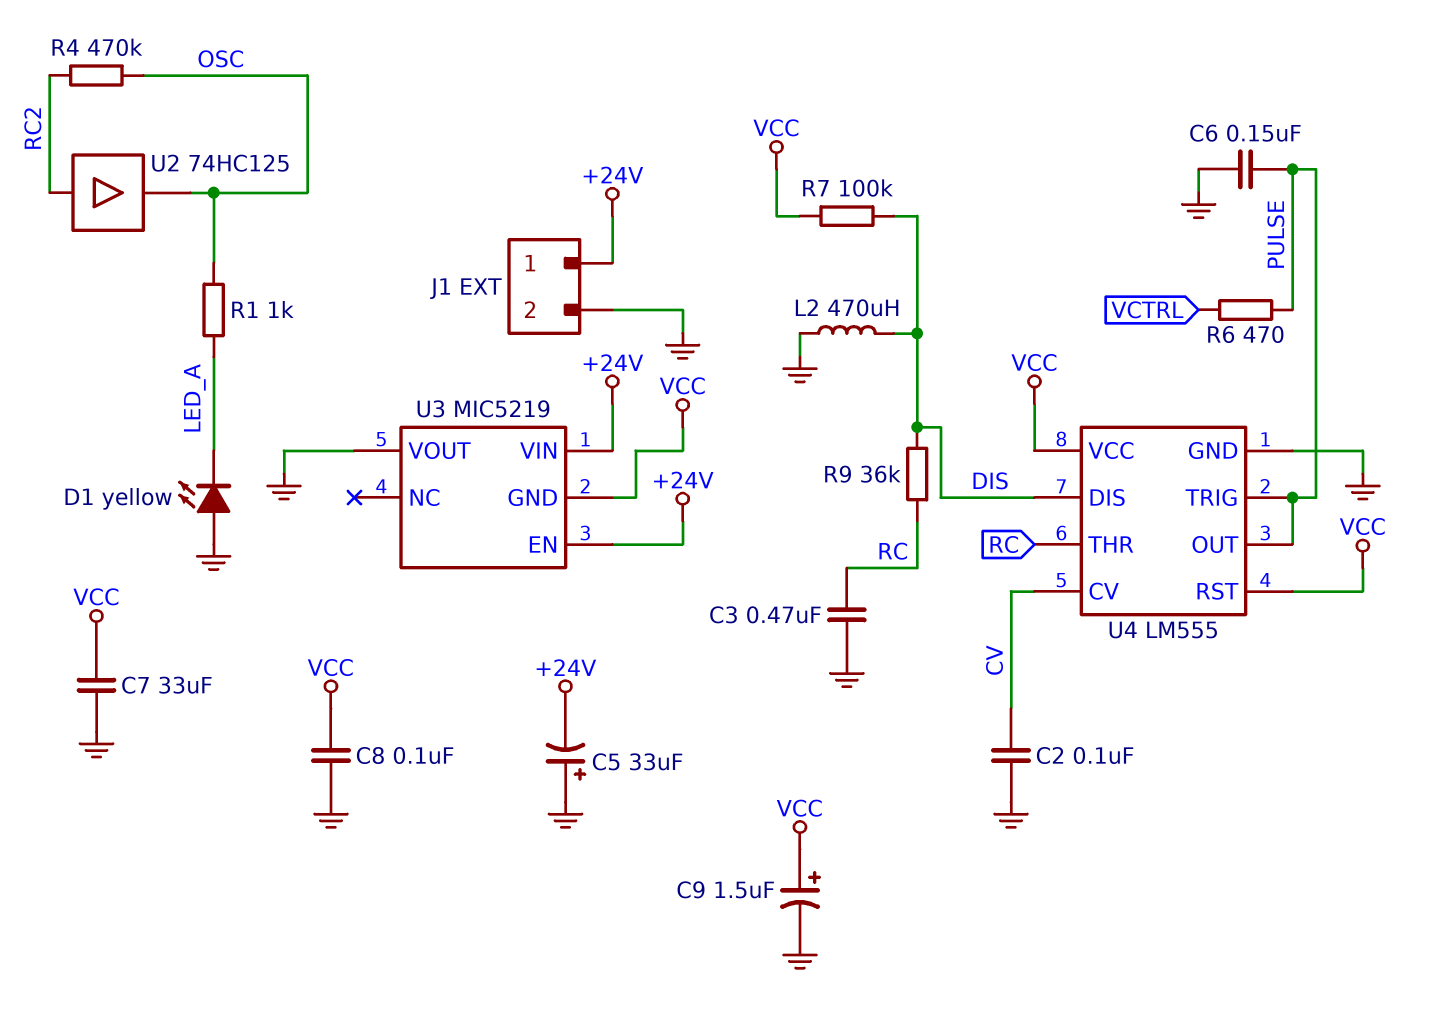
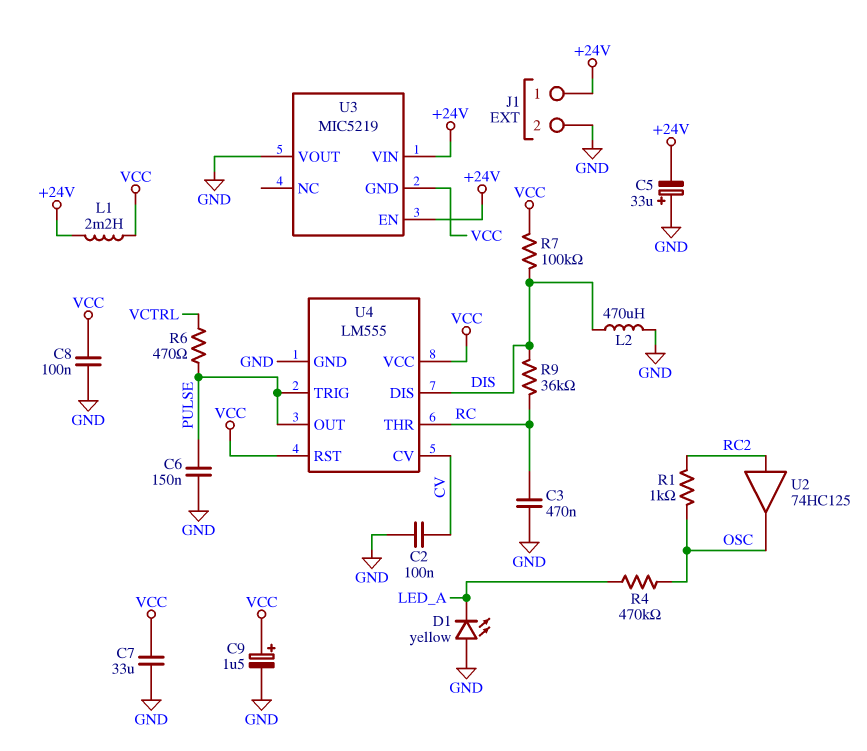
L1: none -> 2.2mH (+24V, VCC)
R1: 1k (LED_A, OSC) -> 1k (OSC, RC2)
R4: 470k (OSC, RC2) -> 470k (LED_A, OSC)

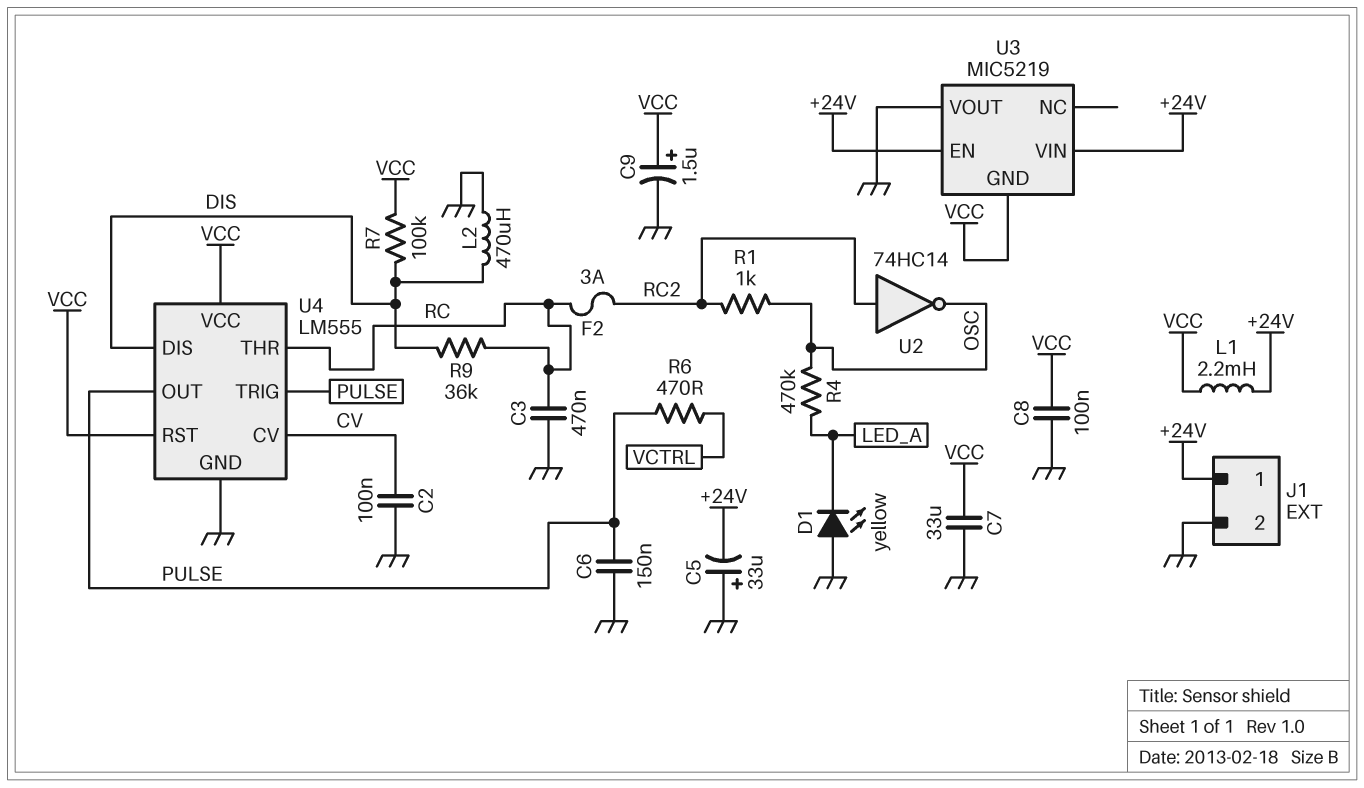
F2: none -> 3A (RC, RC2)
U2: buffer 74HC125 (in RC2, out OSC) -> NOT 74HC14 (in RC2, out OSC)

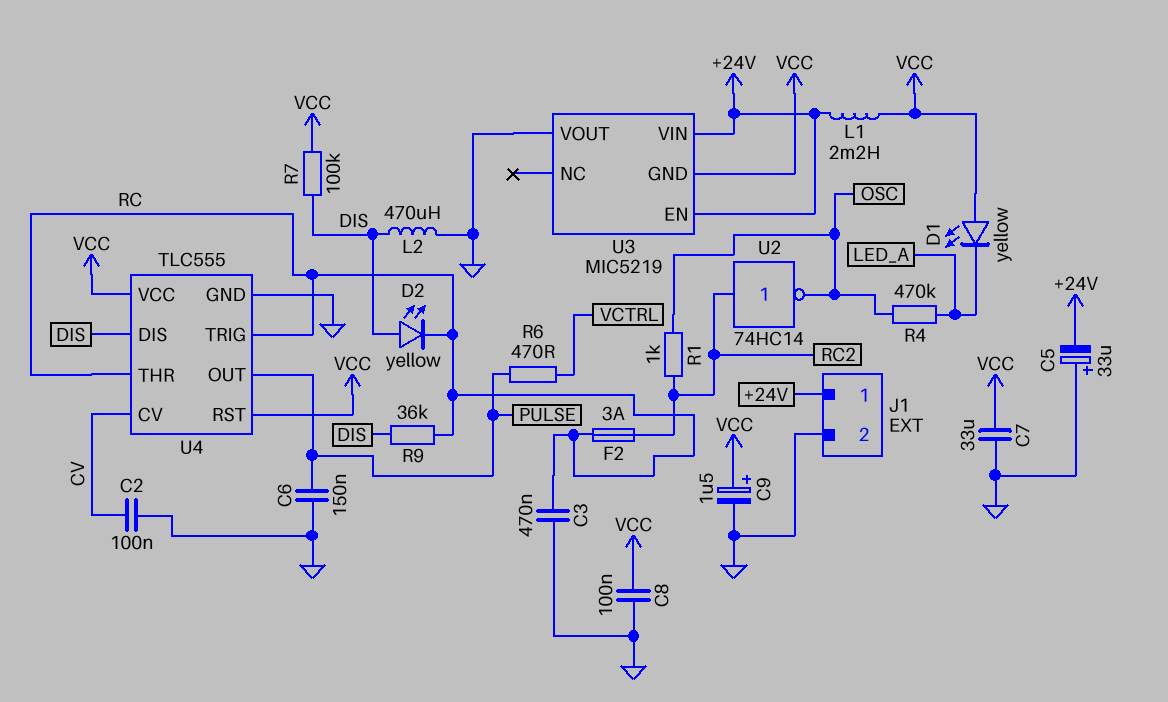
D1: LED yellow (A GND, K LED_A) -> LED yellow (A VCC, K LED_A)
D2: none -> LED yellow (A DIS, K RC)
U4: LM555 -> TLC555
U4 pin TRIG: PULSE -> RC

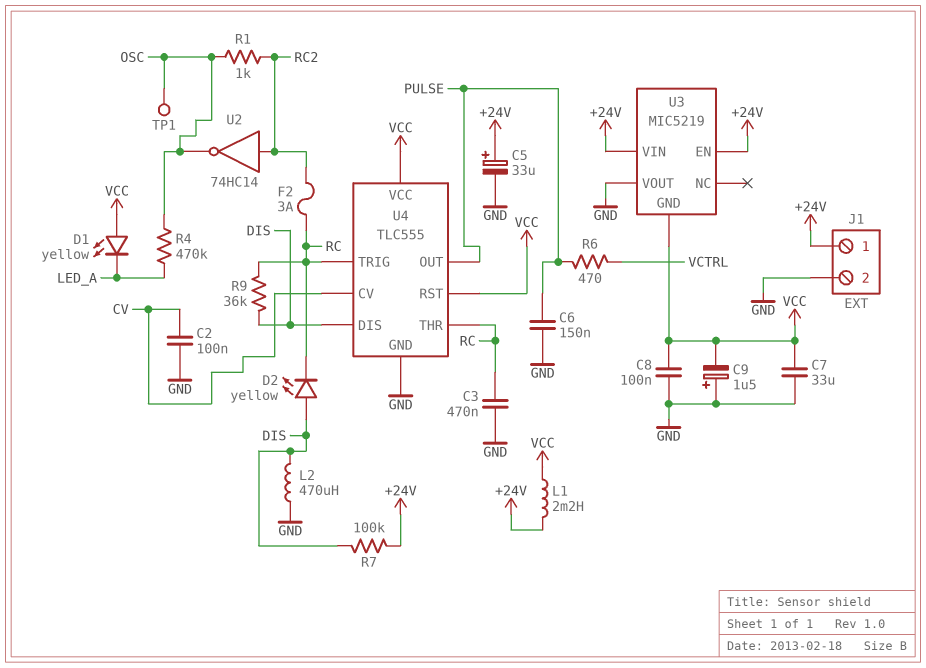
C5: 33uF (plus GND, minus +24V) -> 33uF (plus +24V, minus GND)
C9: 1.5uF (plus VCC, minus GND) -> 1.5uF (plus GND, minus VCC)
R7: 100k (DIS, VCC) -> 100k (+24V, DIS)
TP1: none -> test point (OSC)

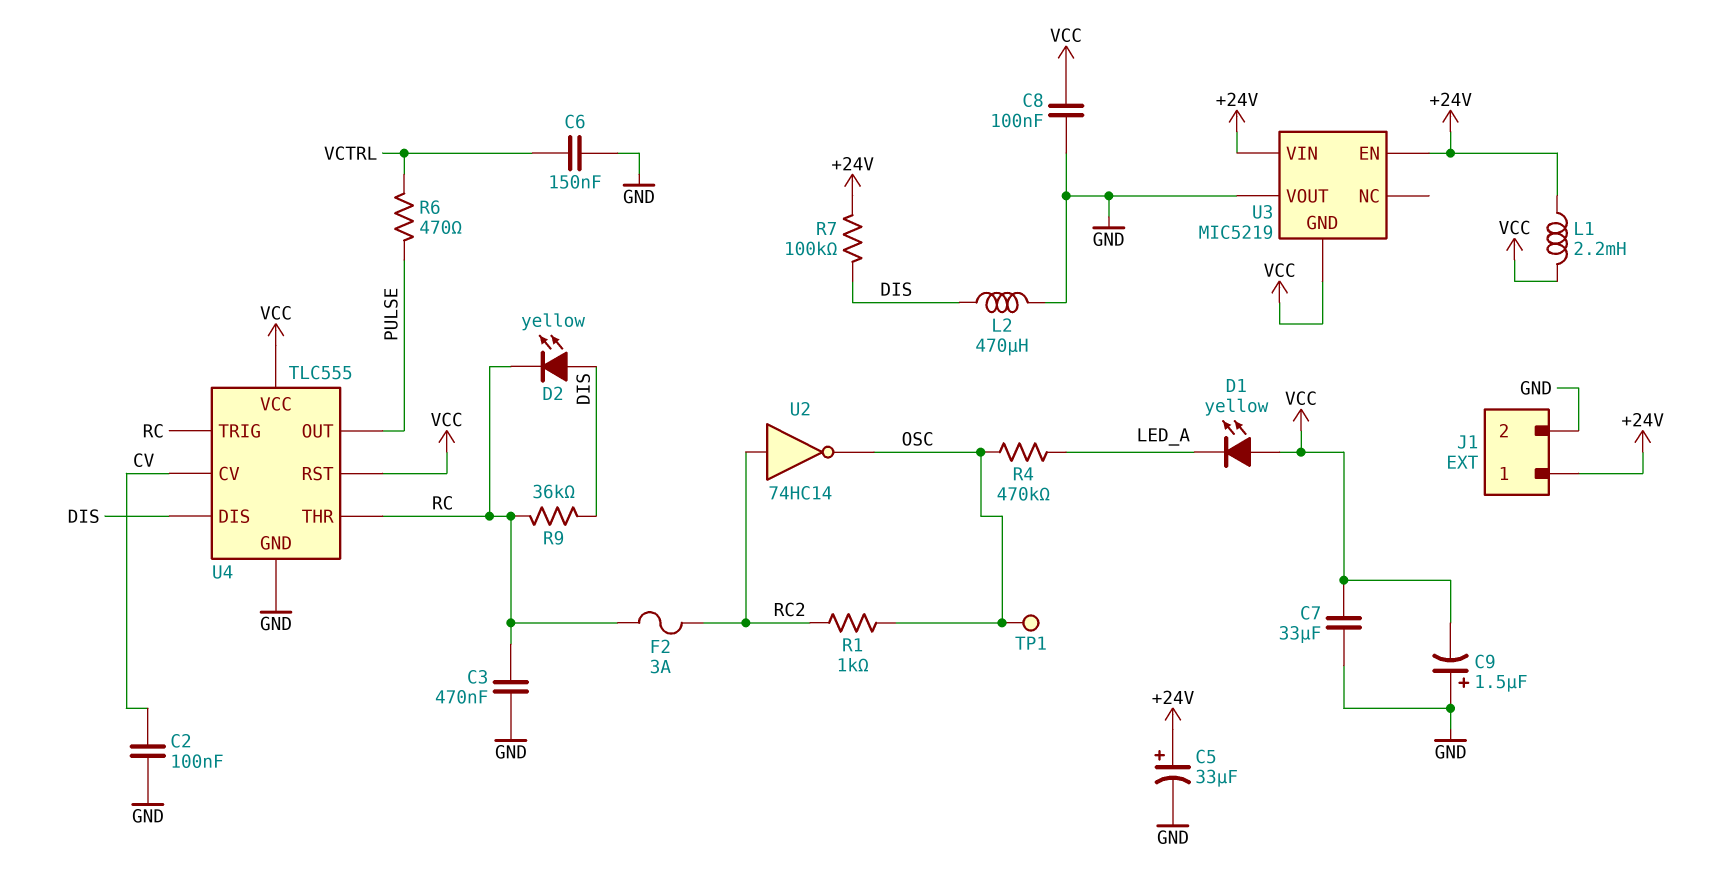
C6: 150nF (GND, PULSE) -> 150nF (GND, VCTRL)

